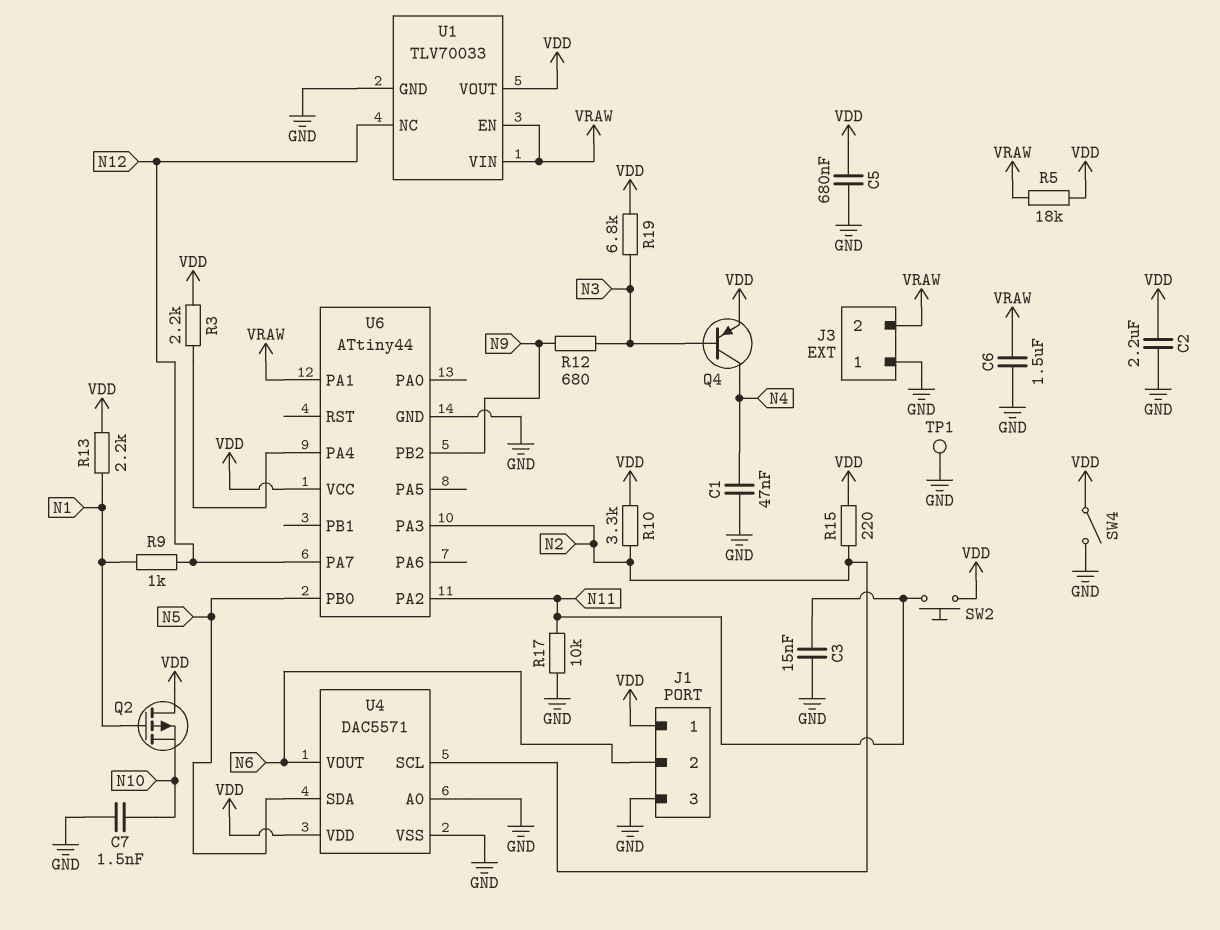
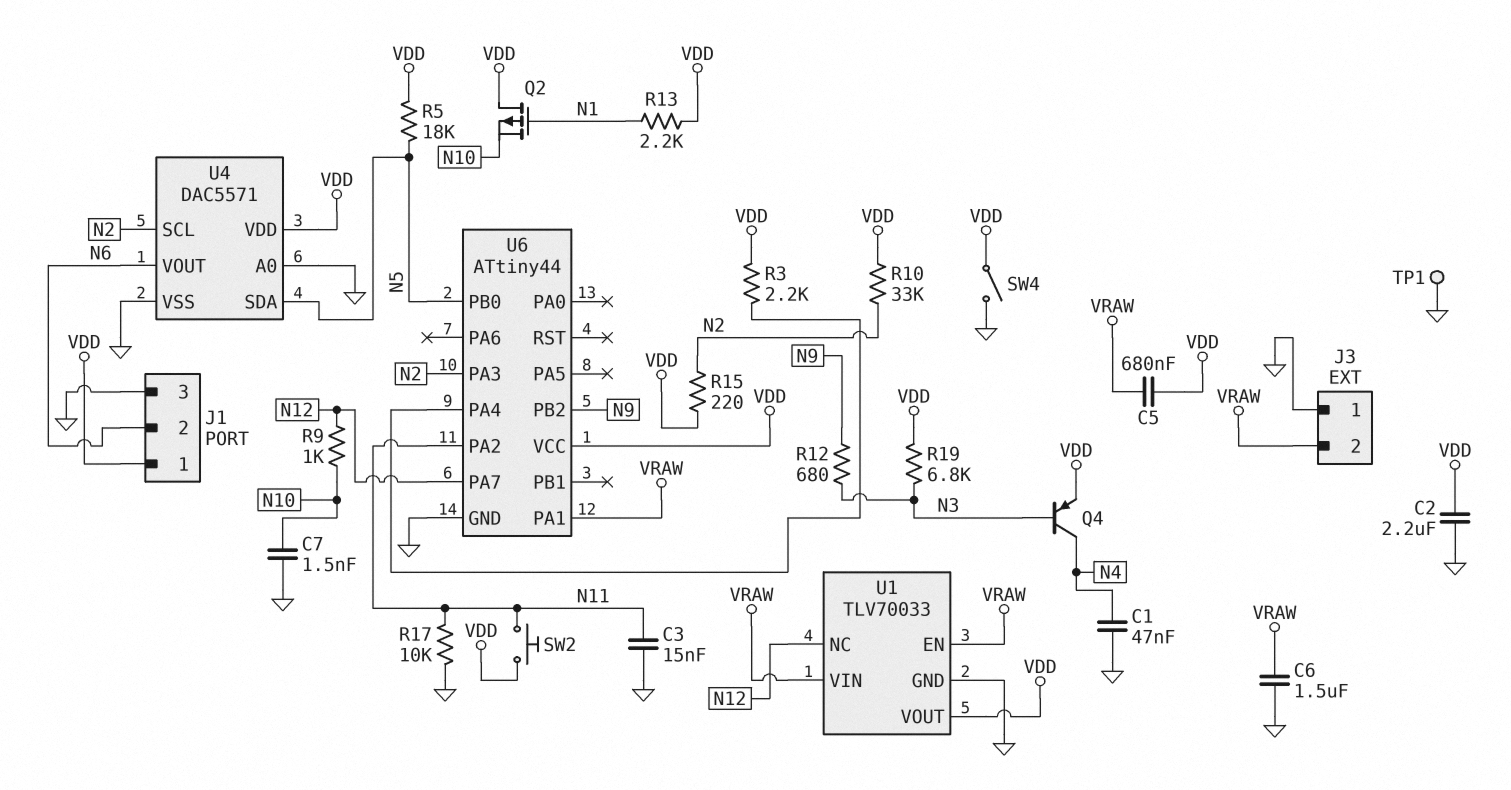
C5: 680nF (GND, VDD) -> 680nF (VDD, VRAW)
R5: 18k (VDD, VRAW) -> 18k (N5, VDD)
R9: 1k (N1, N12) -> 1k (N10, N12)
R10: 3.3k (N2, VDD) -> 33k (N2, VDD)

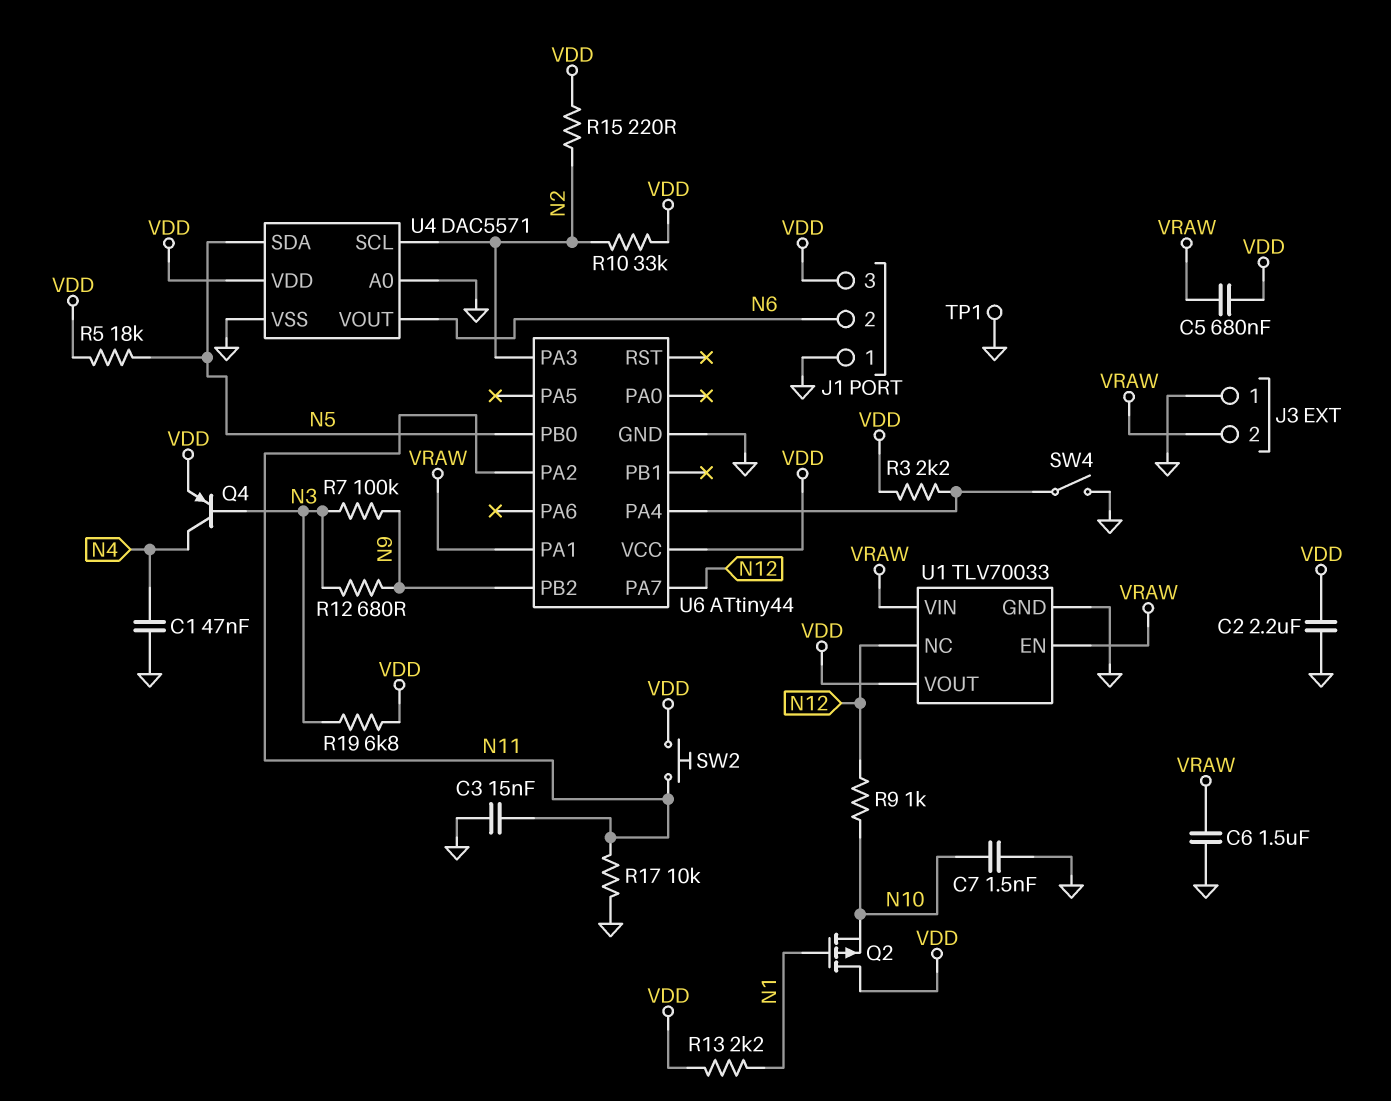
J1 pin 1: VDD -> GND
J1 pin 3: GND -> VDD
R7: none -> 100k (N3, N9)
SW4: switch (GND, VDD) -> switch (GND, U6/PA4)

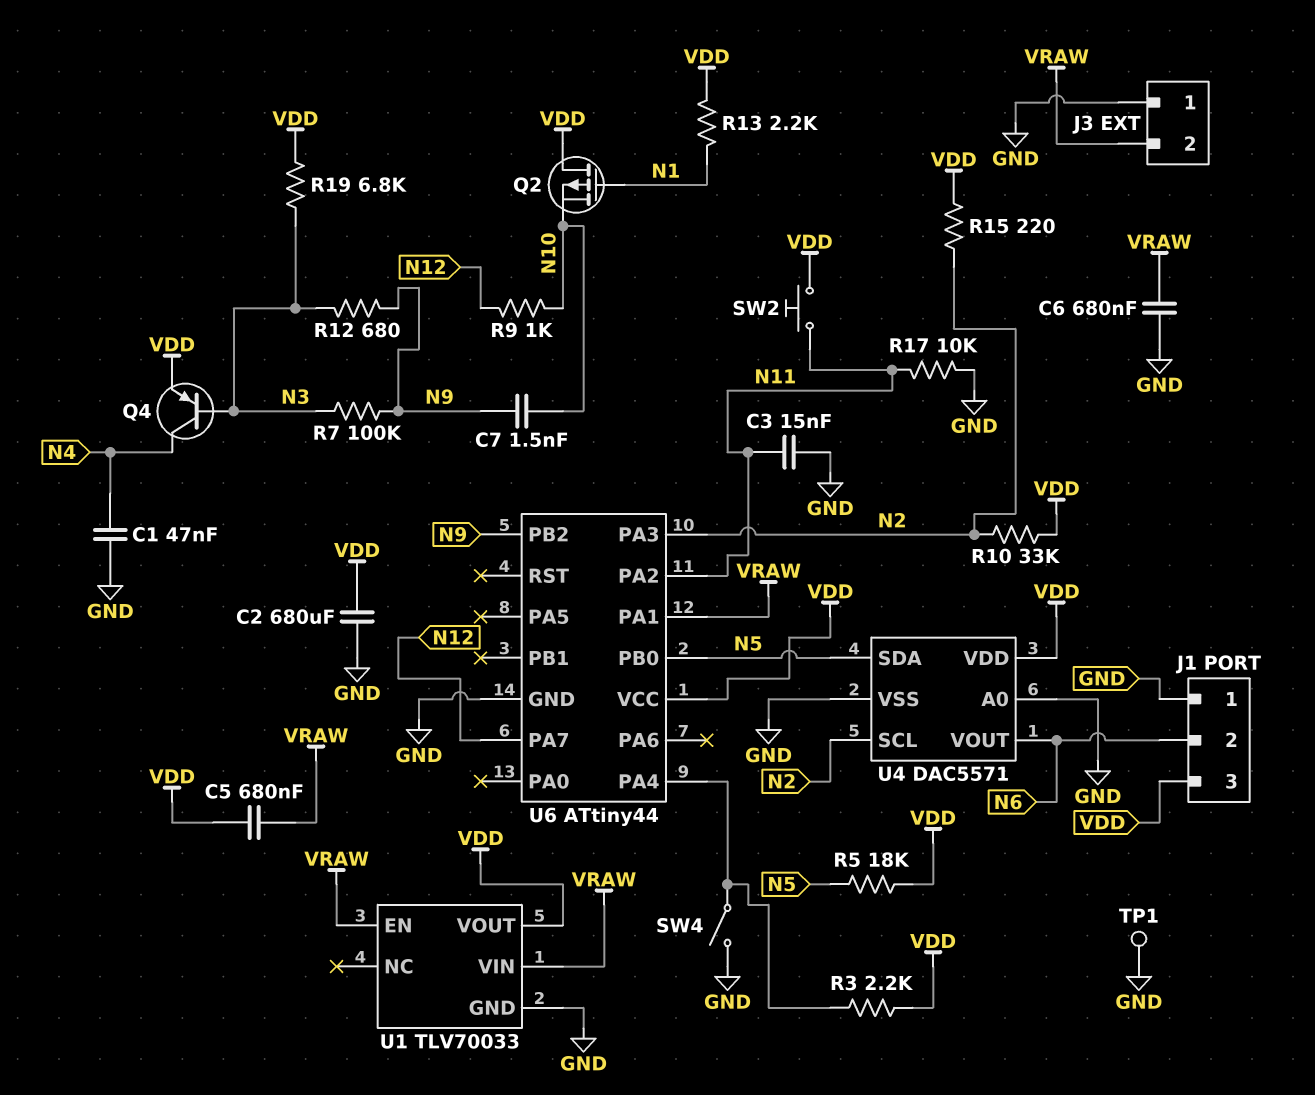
C2: 2.2uF (GND, VDD) -> 680uF (GND, VDD)
C6: 1.5uF (GND, VRAW) -> 680nF (GND, VRAW)
C7: 1.5nF (GND, N10) -> 1.5nF (N9, N10)
U1 pin NC: N12 -> none

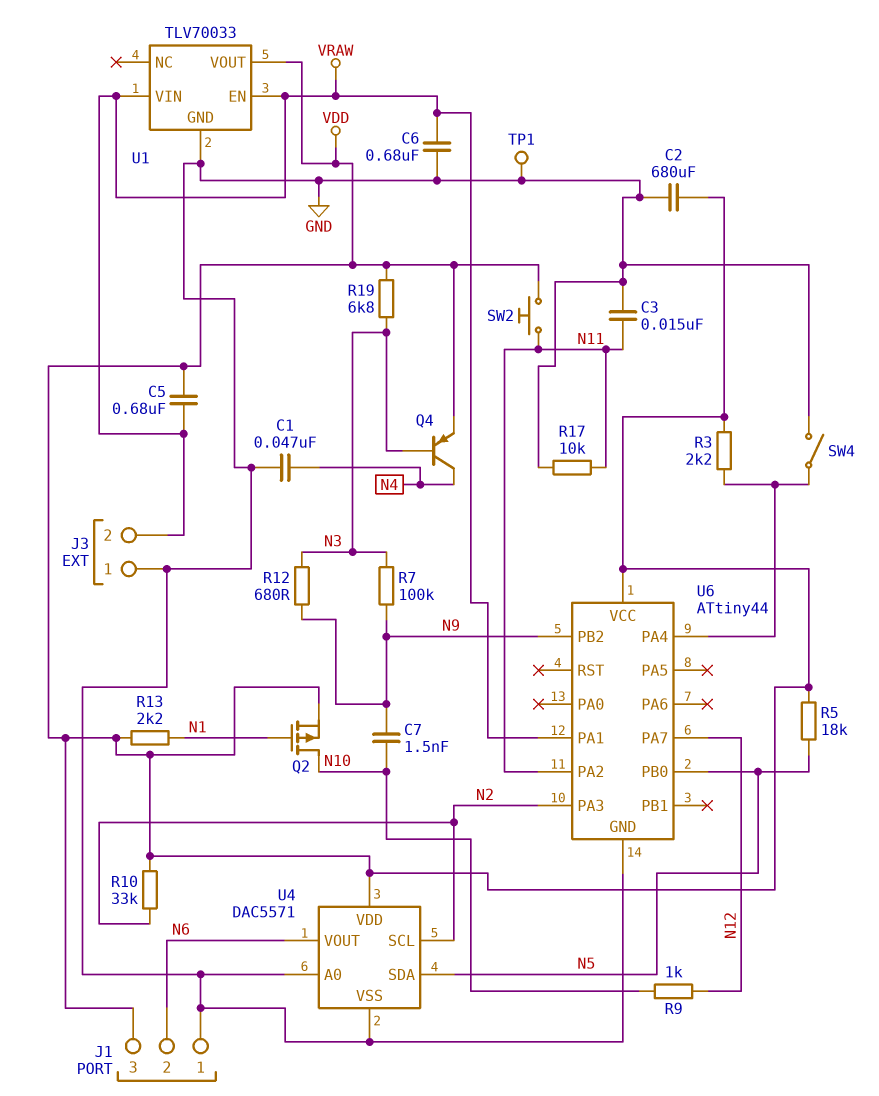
Q2: PMOS (G N1, D VDD, S N10) -> PMOS (G N1, D N10, S VDD)
R15: 220 (N2, VDD) -> none

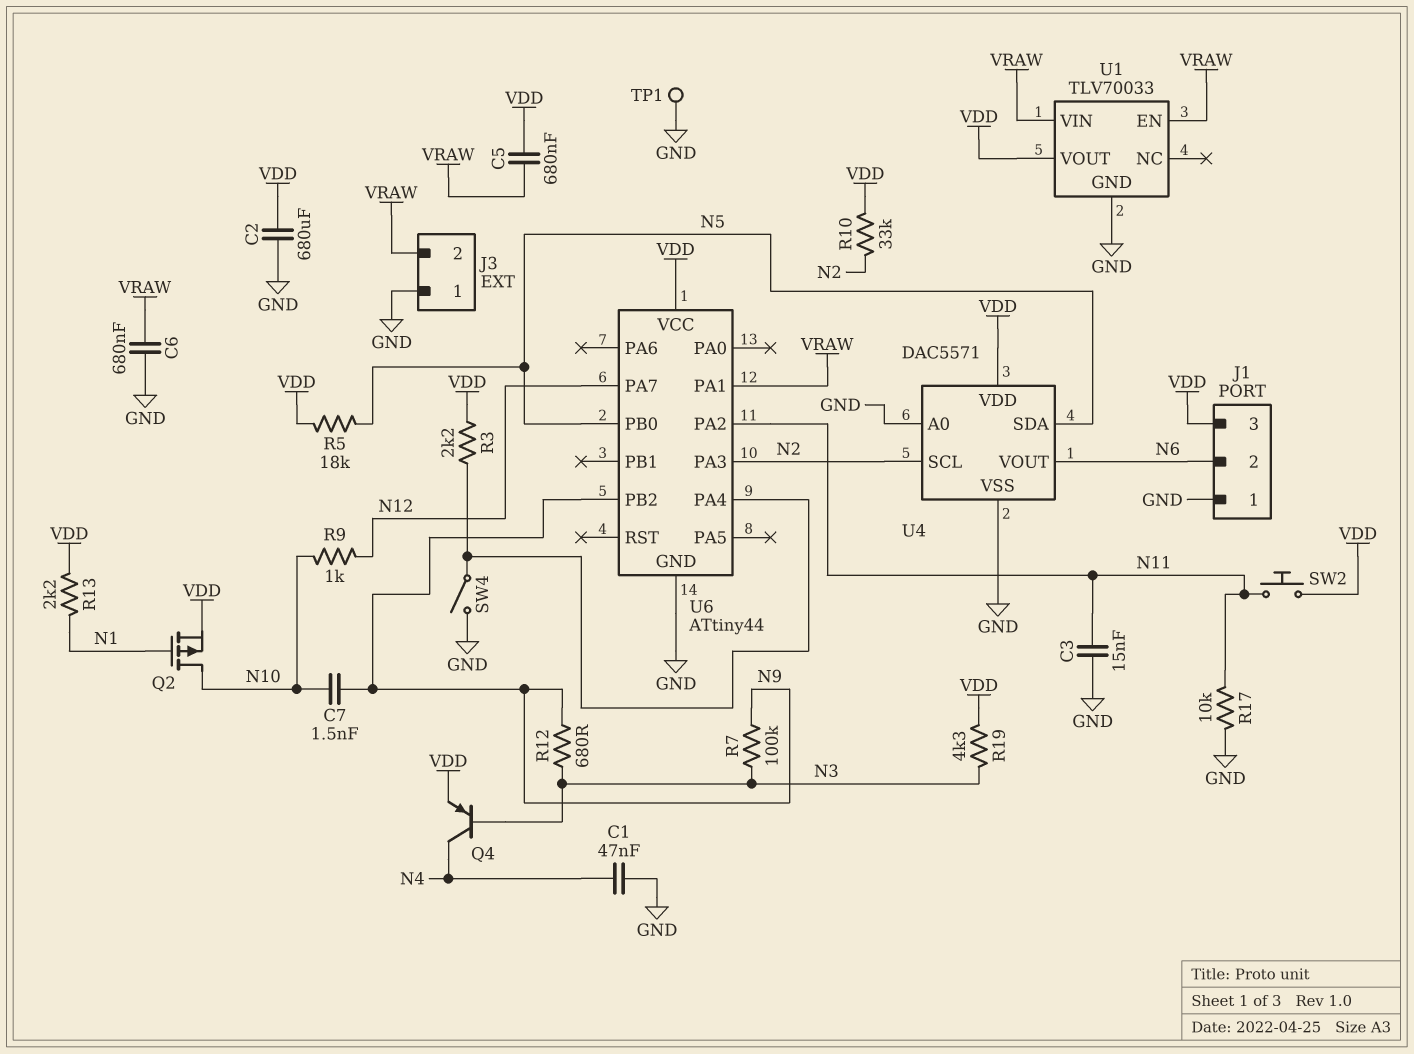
R19: 6.8k (N3, VDD) -> 4.3k (N3, VDD)

